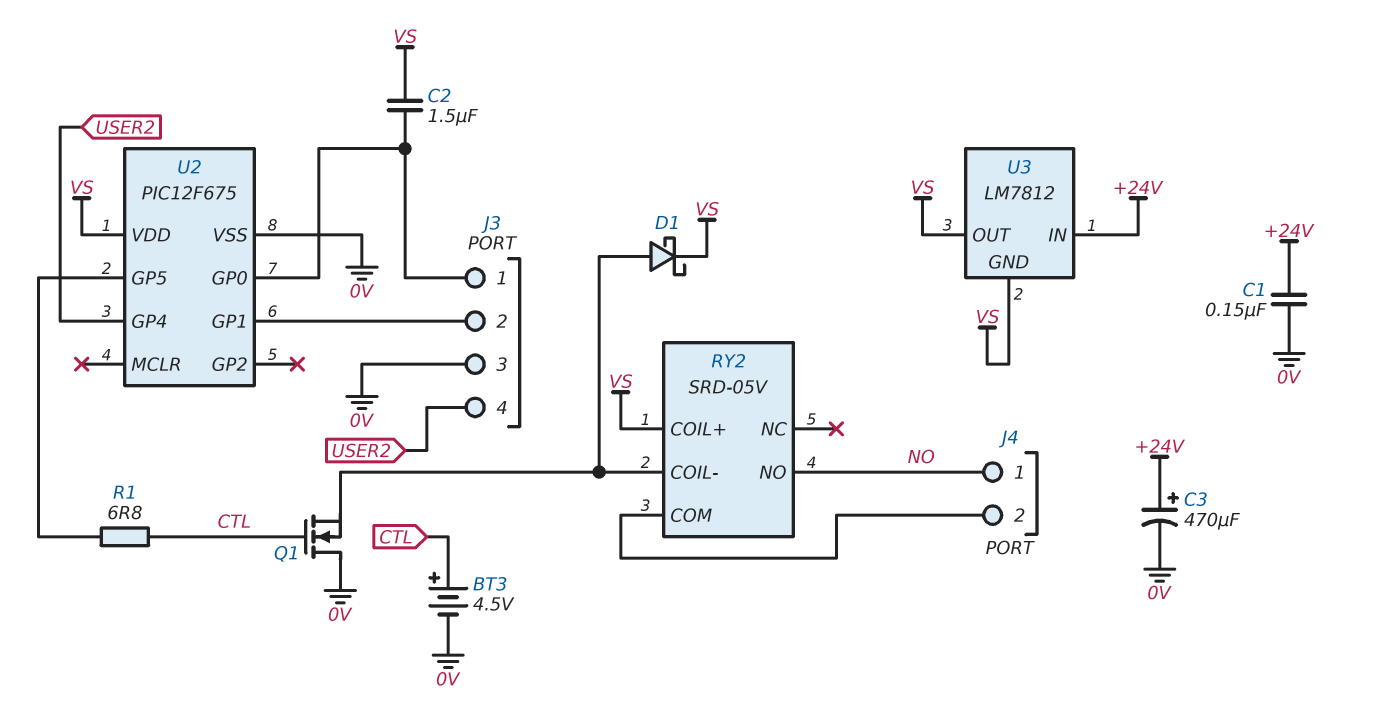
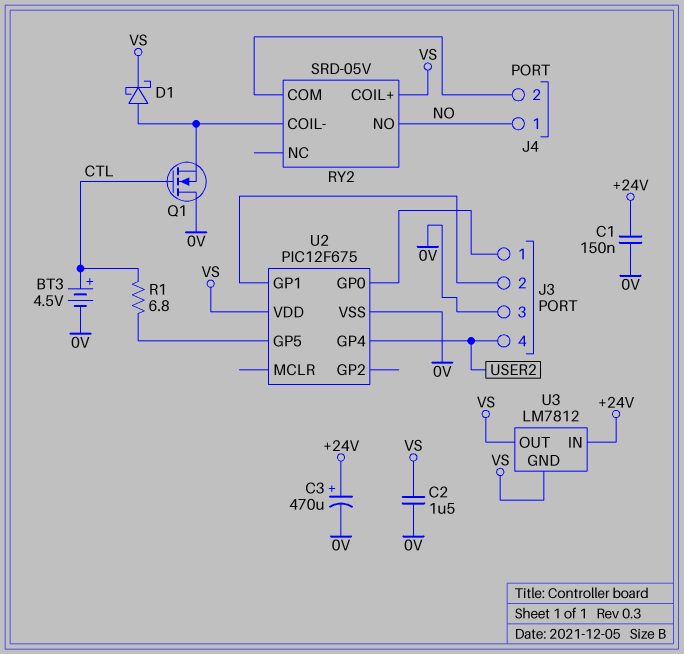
C2: 1.5uF (J3/1, VS) -> 1.5uF (0V, VS)

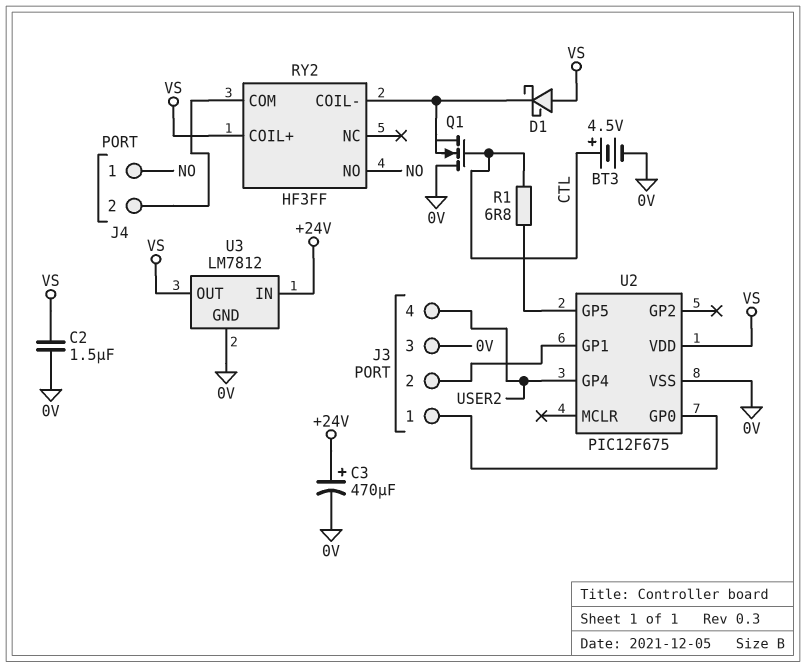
C1: 150nF (+24V, 0V) -> none
D1: schottky (A RY2/COIL-, K VS) -> schottky (A VS, K RY2/COIL-)
RY2: SRD-05V -> HF3FF
U3 pin GND: VS -> 0V

